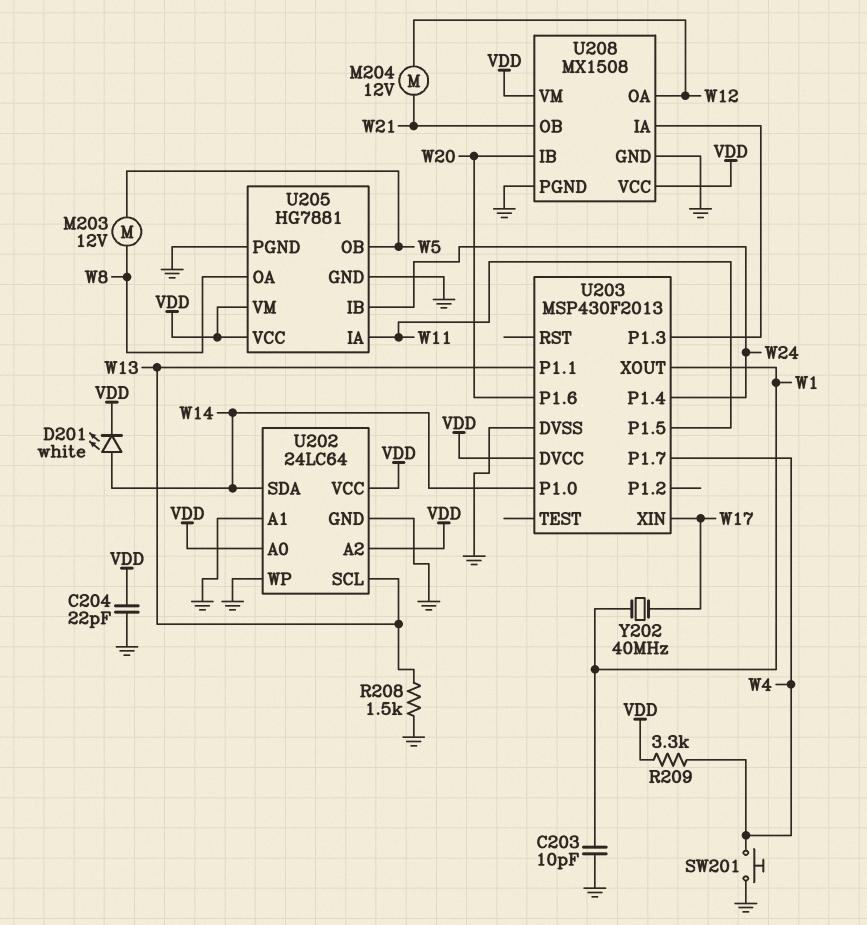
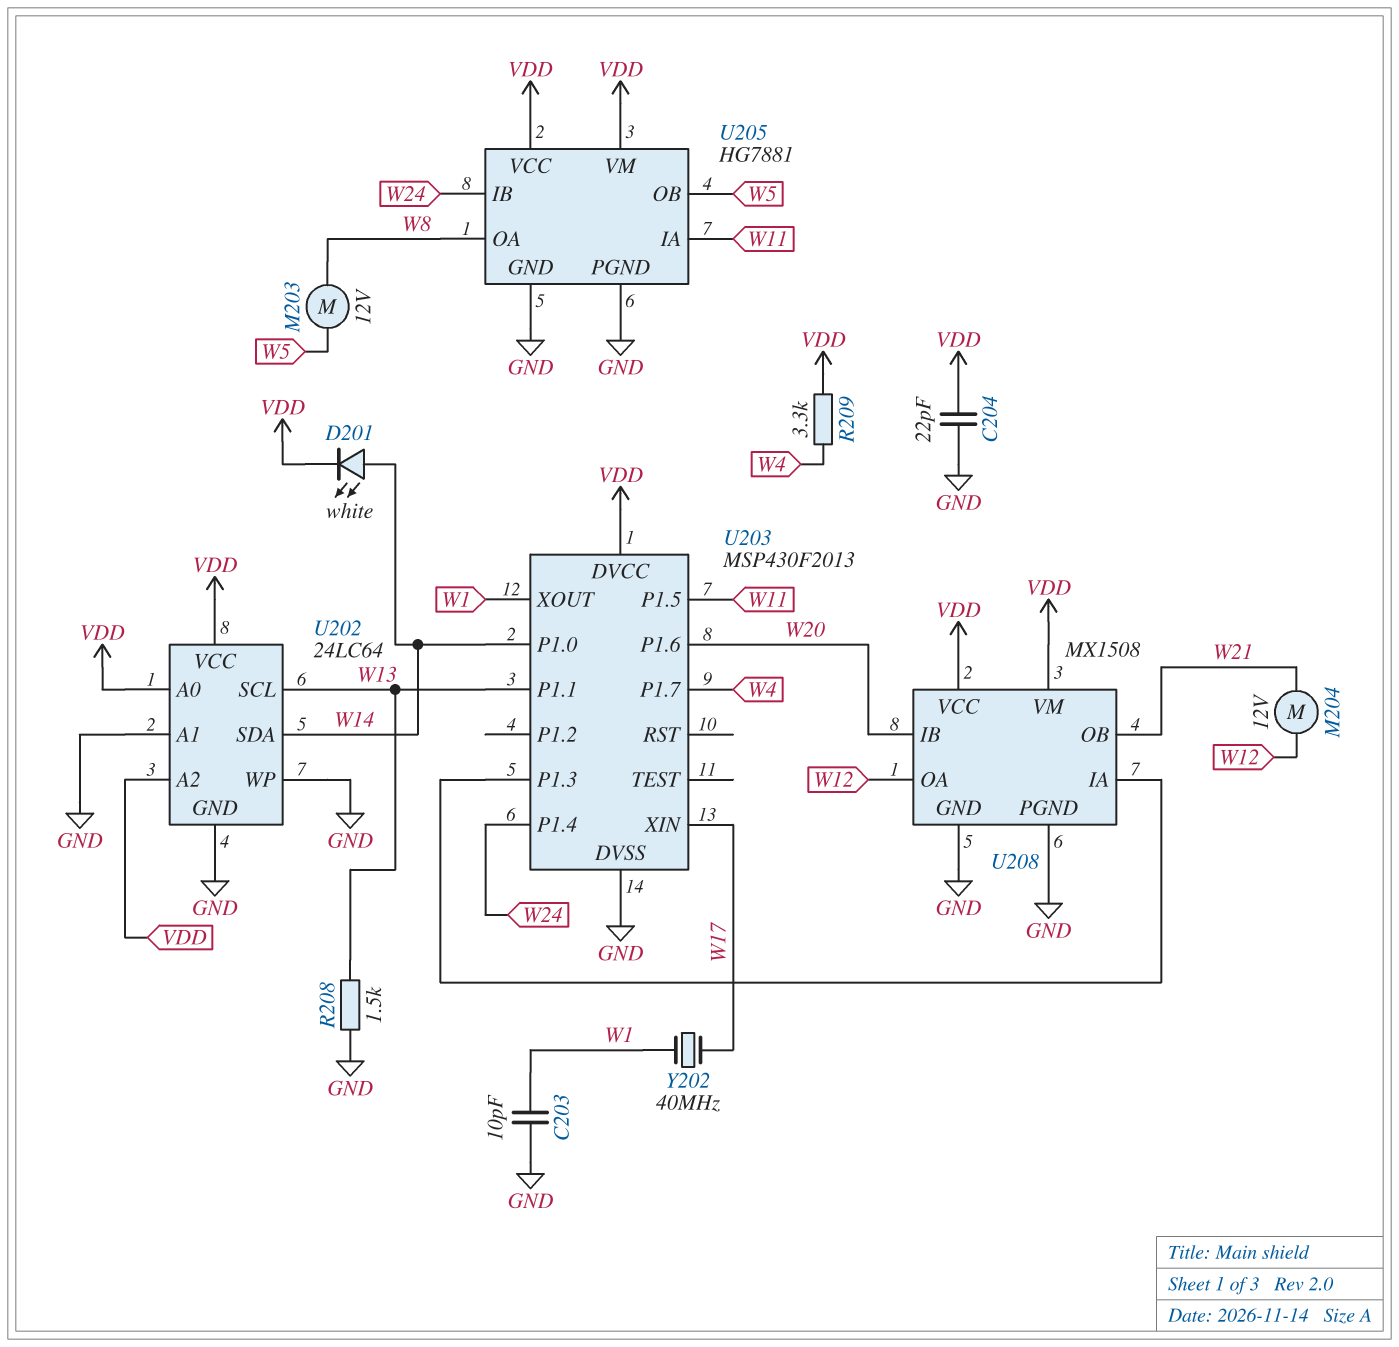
SW201: button (GND, W4) -> none

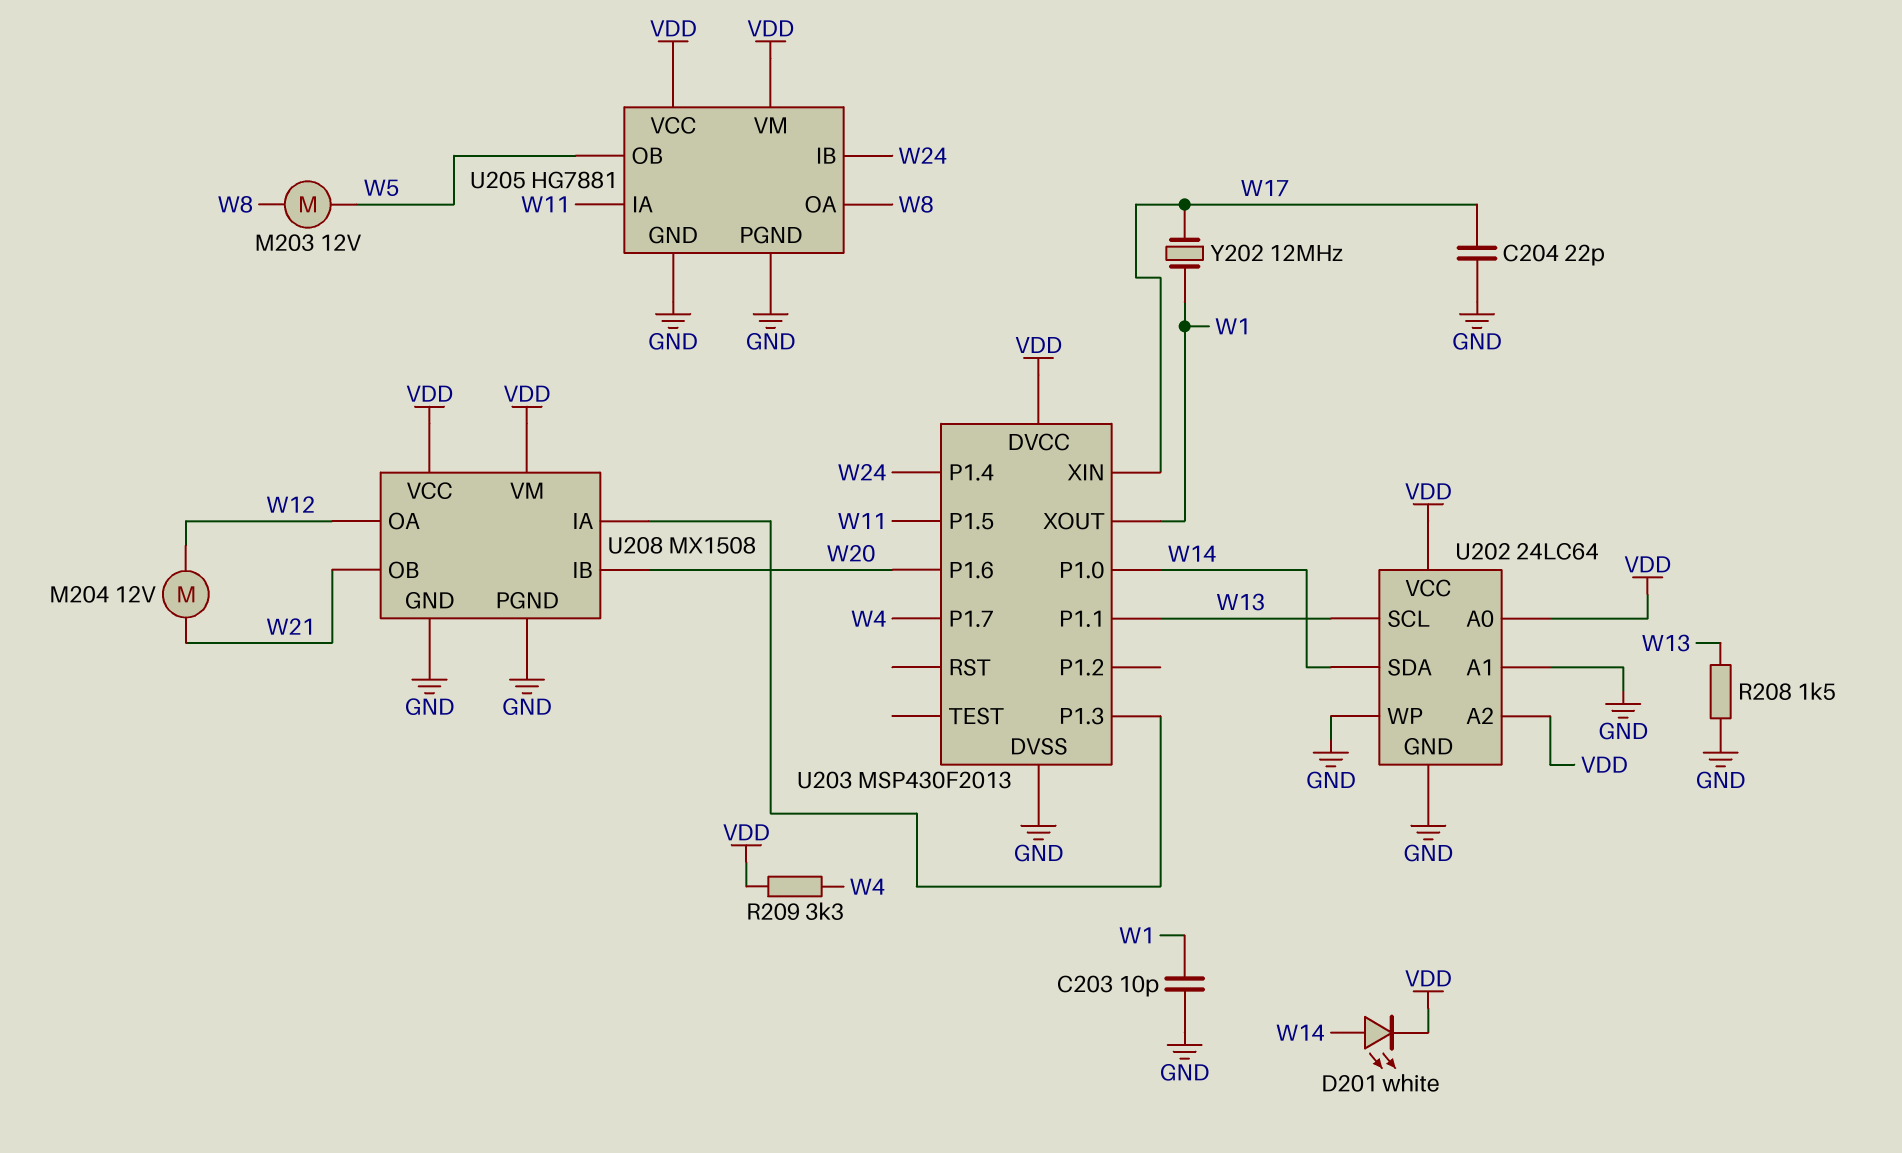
C204: 22pF (GND, VDD) -> 22pF (GND, W17)
Y202: 40MHz (W1, W17) -> 12MHz (W1, W17)

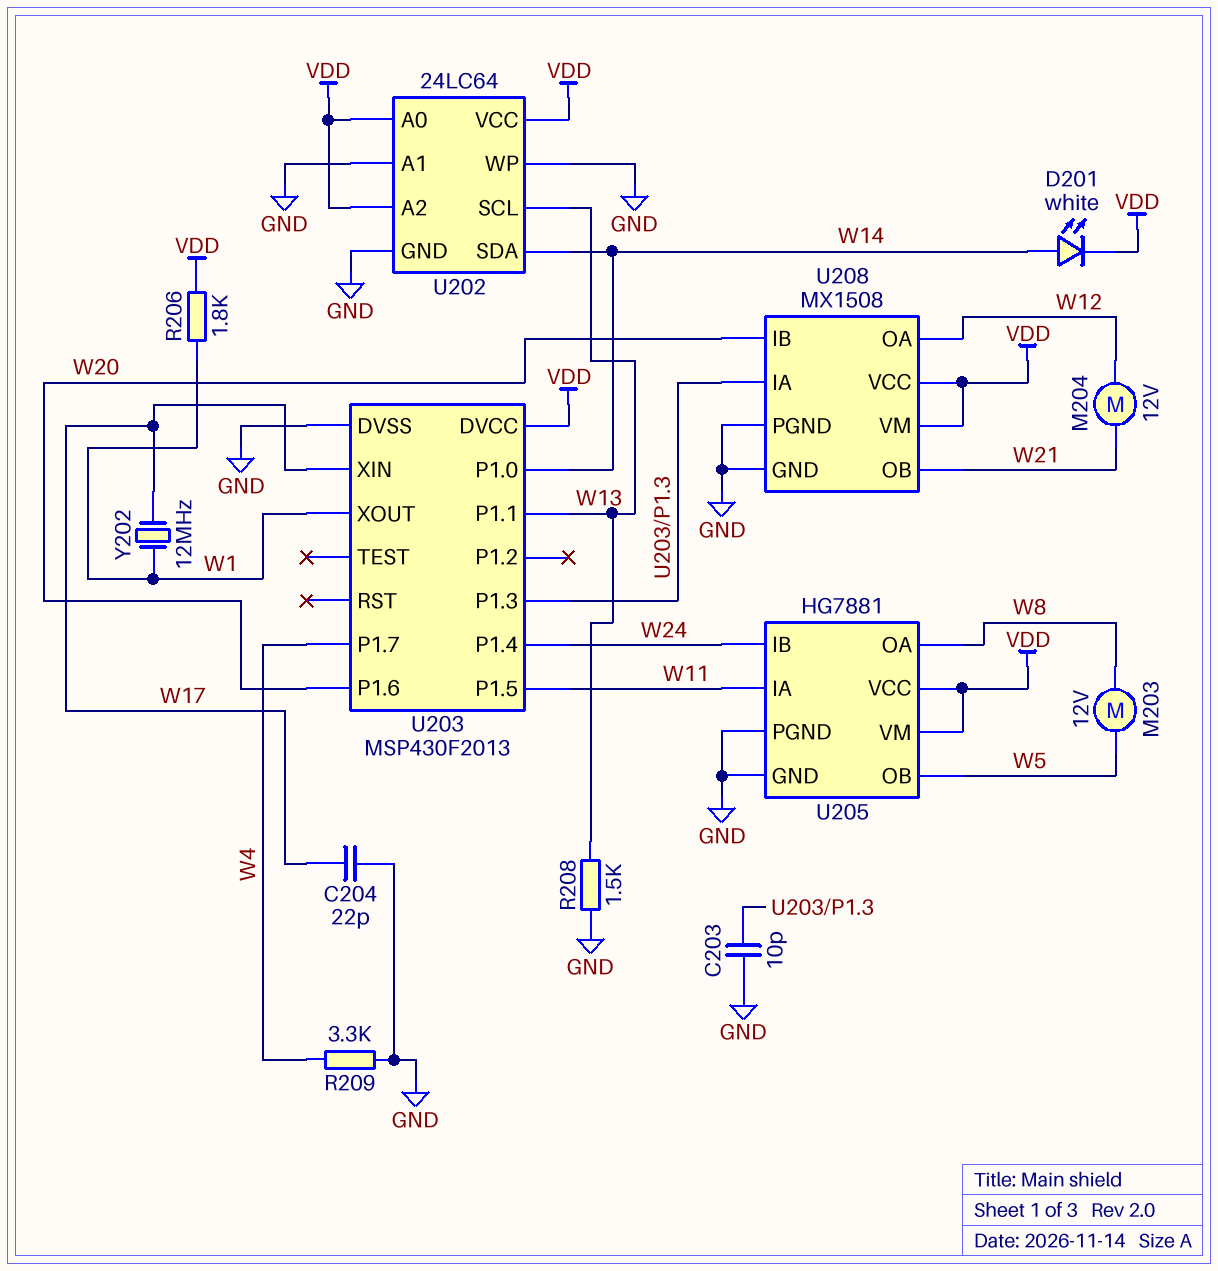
C203: 10pF (GND, W1) -> 10pF (GND, U203/P1.3)
R206: none -> 1.8k (VDD, W1)
R209: 3.3k (VDD, W4) -> 3.3k (GND, W4)

